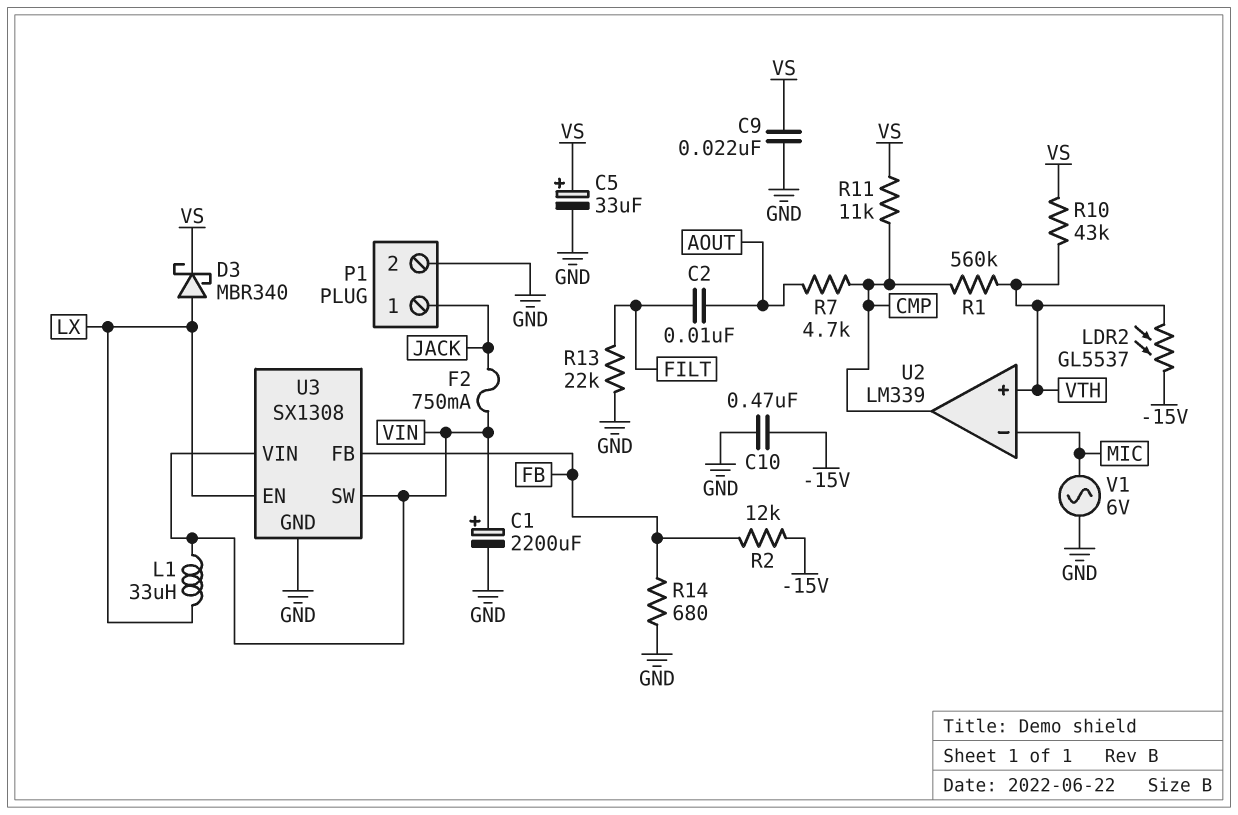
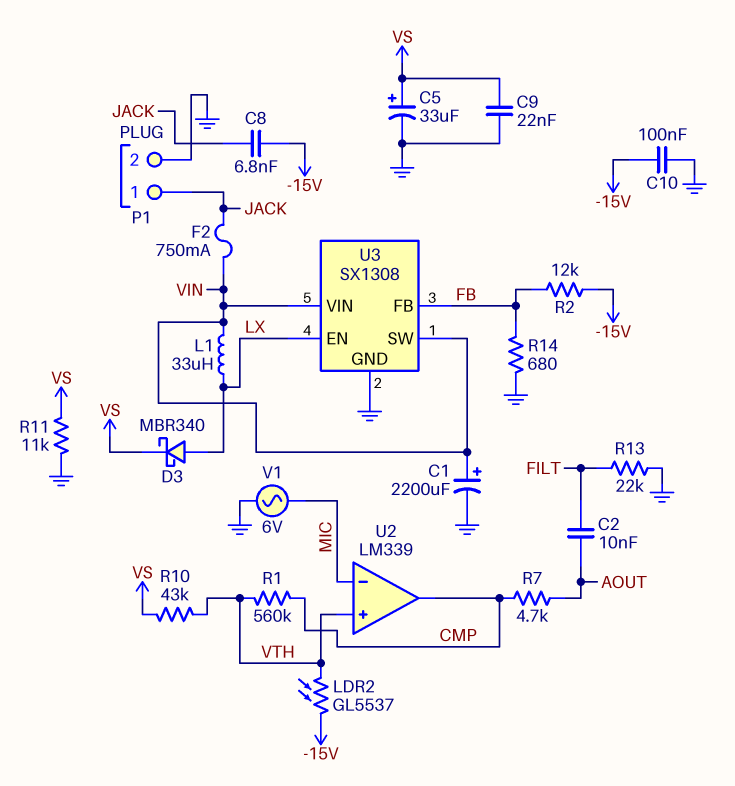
C8: none -> 6.8nF (-15V, JACK)
C10: 470nF (-15V, GND) -> 100nF (-15V, GND)
R11: 11k (CMP, VS) -> 11k (GND, VS)

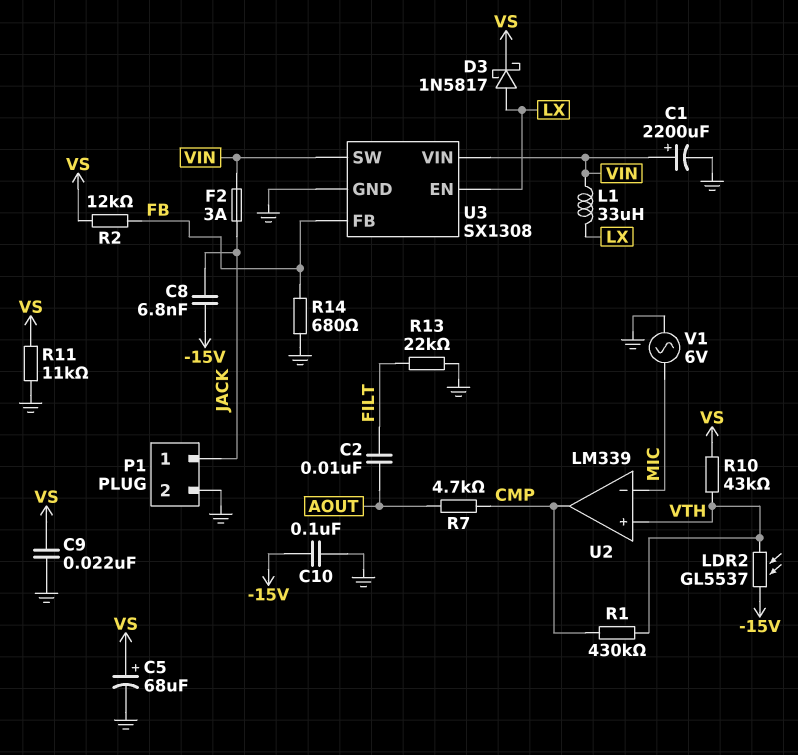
C5: 33uF (plus VS, minus GND) -> 68uF (plus VS, minus GND)
D3: schottky MBR340 (A LX, K VS) -> schottky 1N5817 (A LX, K VS)
F2: 750mA (JACK, VIN) -> 3A (JACK, VIN)
R1: 560k (CMP, VTH) -> 430k (CMP, VTH)
R2: 12k (-15V, FB) -> 12k (FB, VS)

